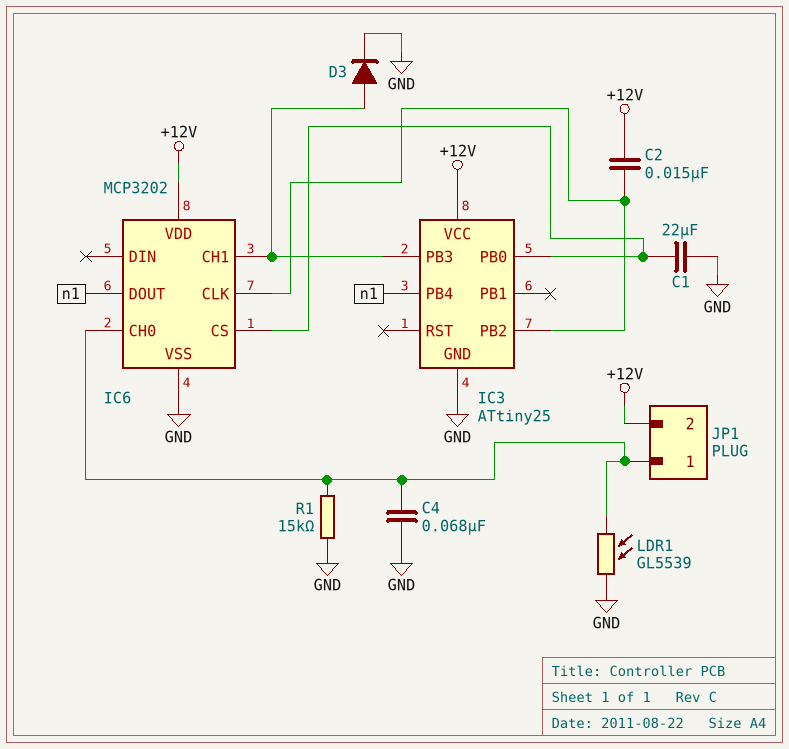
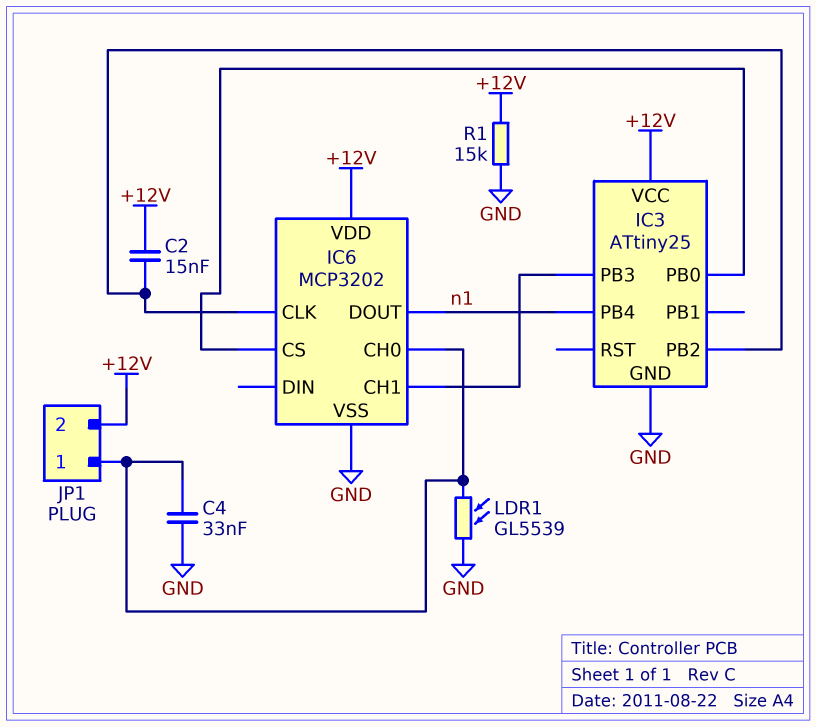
C1: 22uF (GND, IC3/PB0) -> none
C4: 68nF (GND, IC6/CH0) -> 33nF (GND, IC6/CH0)
D3: diode (A IC3/PB3, K GND) -> none
R1: 15k (GND, IC6/CH0) -> 15k (+12V, GND)

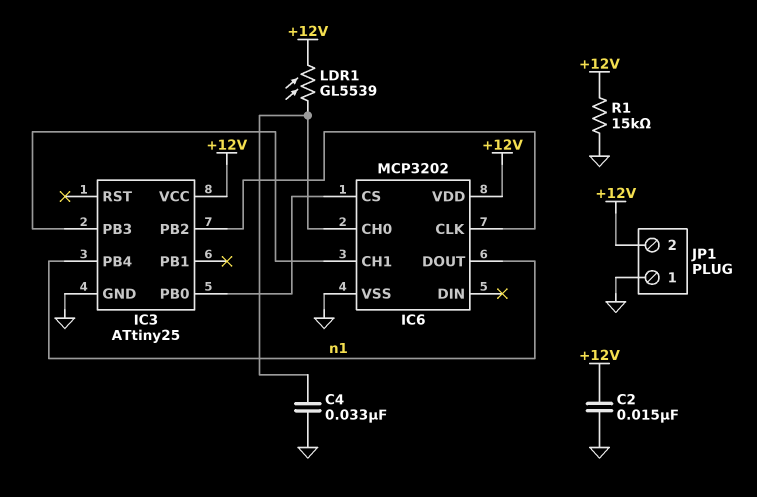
C2: 15nF (+12V, IC3/PB2) -> 15nF (+12V, GND)
JP1 pin 1: IC6/CH0 -> GND
LDR1: GL5539 (GND, IC6/CH0) -> GL5539 (+12V, IC6/CH0)

